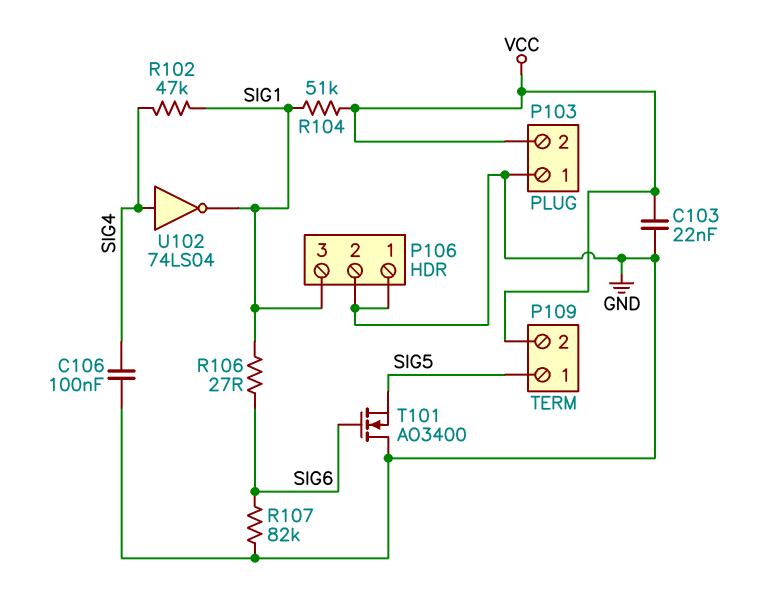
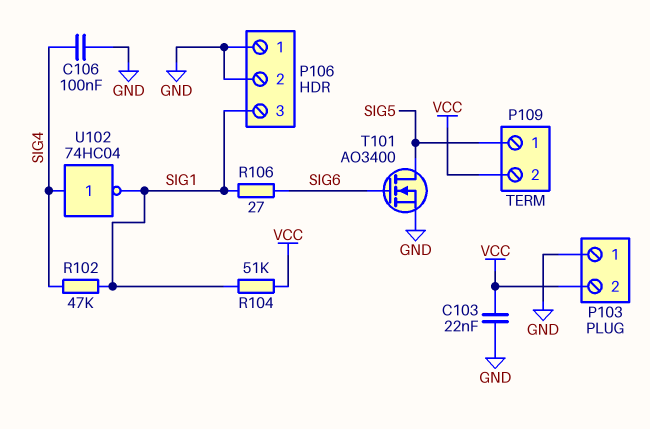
R107: 82k (GND, SIG6) -> none
T101: NMOS AO3400 (G SIG6, D GND, S SIG5) -> NMOS AO3400 (G SIG6, D SIG5, S GND)
U102: NOT 74LS04 (in SIG4, out SIG1) -> NOT 74HC04 (in SIG4, out SIG1)

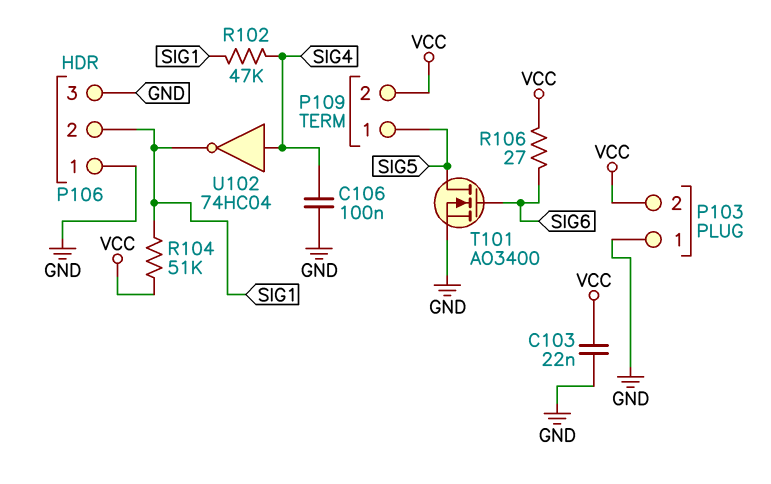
P106 pin 2: GND -> SIG1
P106 pin 3: SIG1 -> GND
R106: 27 (SIG1, SIG6) -> 27 (SIG6, VCC)

